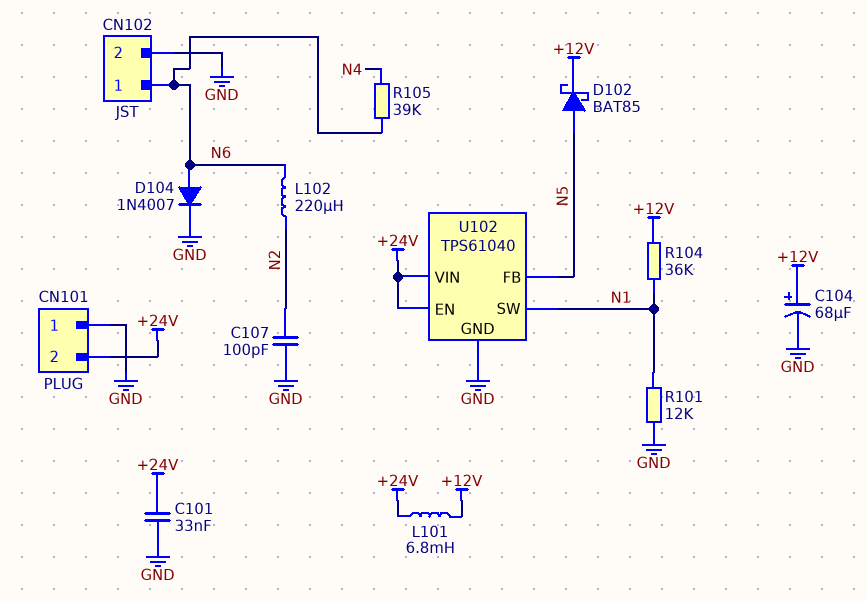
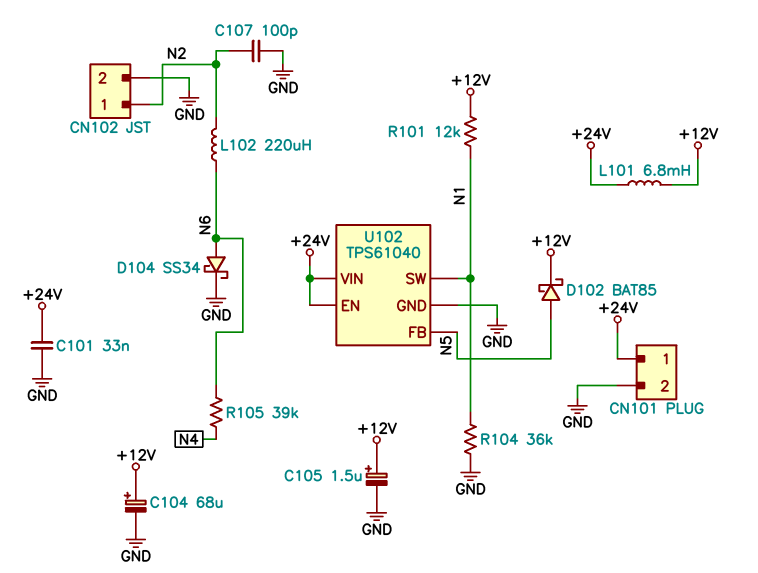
C105: none -> 1.5uF (plus +12V, minus GND)
CN101 pin 1: GND -> +24V
CN101 pin 2: +24V -> GND
CN102 pin 1: N6 -> N2
D104: diode 1N4007 (A N6, K GND) -> schottky SS34 (A N6, K GND)
R101: 12k (GND, N1) -> 12k (+12V, N1)
R104: 36k (+12V, N1) -> 36k (GND, N1)

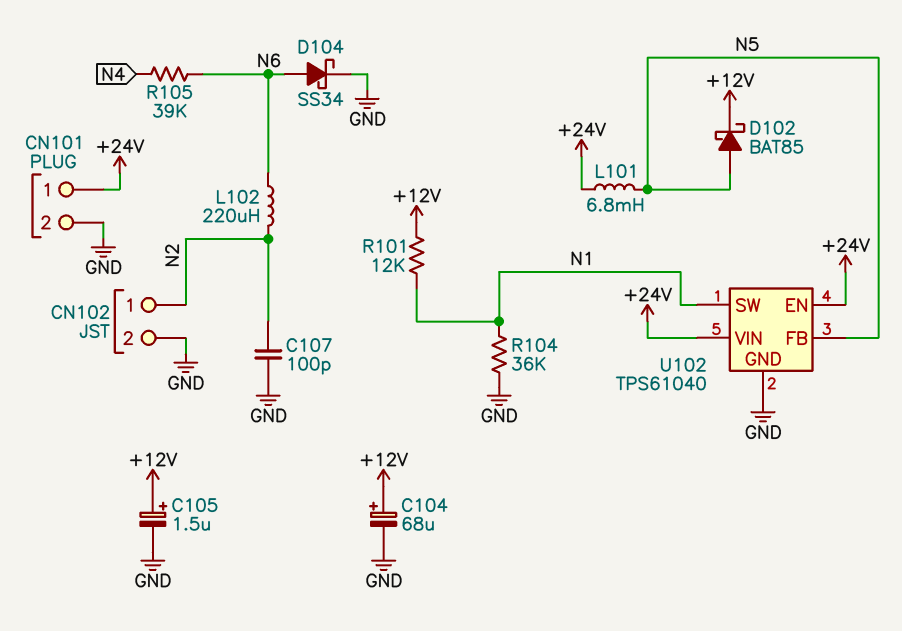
C101: 33nF (+24V, GND) -> none
L101: 6.8mH (+12V, +24V) -> 6.8mH (+24V, N5)

